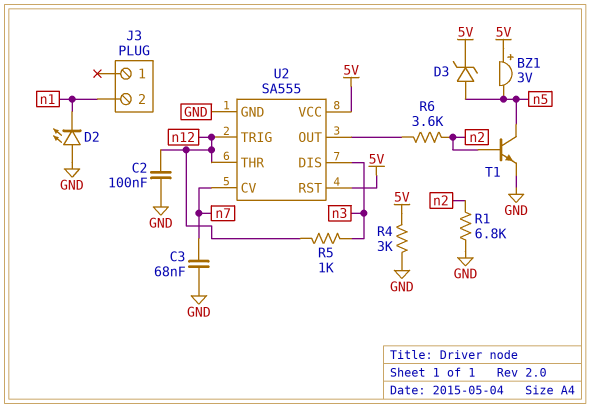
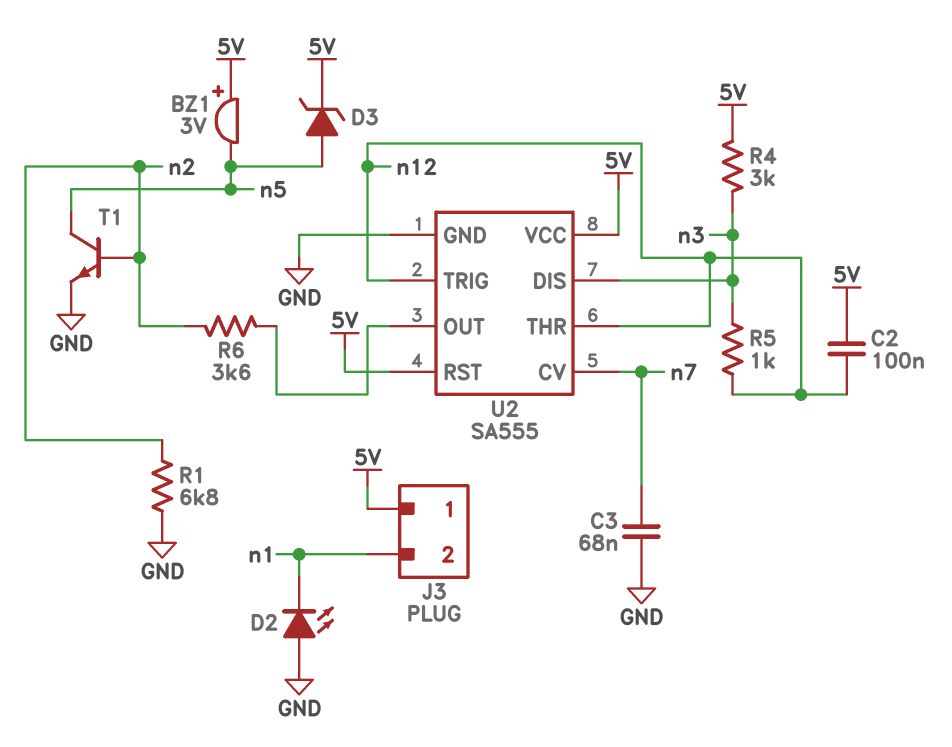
C2: 100nF (GND, n12) -> 100nF (5V, n12)
J3 pin 1: none -> 5V
R4: 3k (5V, GND) -> 3k (5V, n3)

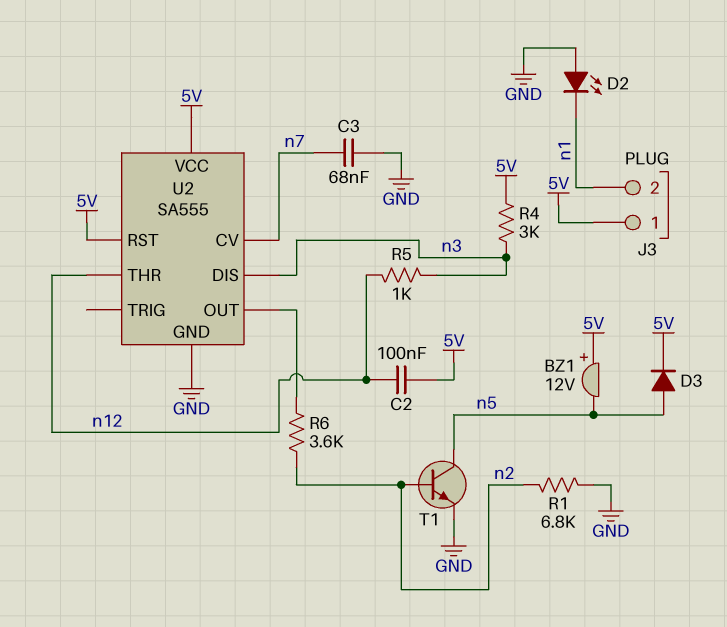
BZ1: buzzer 3V (plus 5V, minus n5) -> buzzer 12V (plus 5V, minus n5)
D3: zener (A n5, K 5V) -> diode (A n5, K 5V)
U2 pin TRIG: n12 -> none

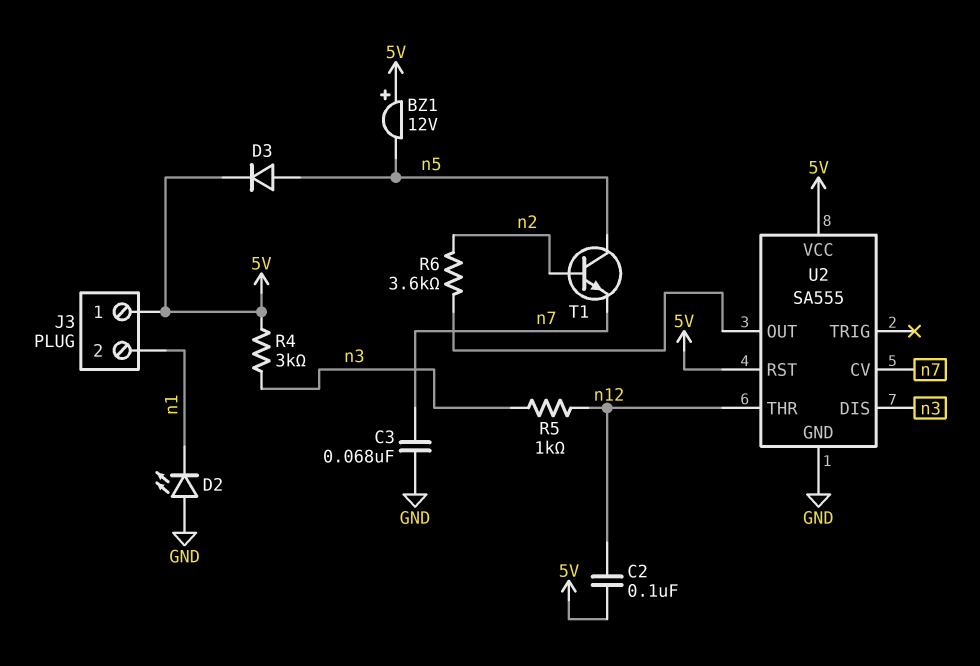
R1: 6.8k (GND, n2) -> none
T1: NPN (B n2, C n5, E GND) -> NPN (B n2, C n5, E n7)

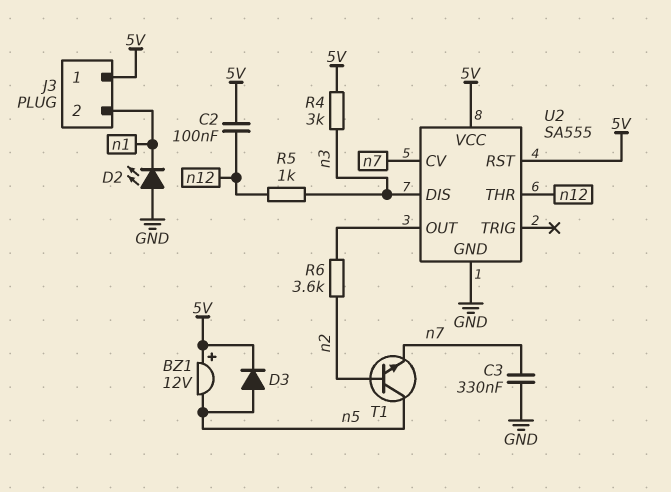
C3: 68nF (GND, n7) -> 330nF (GND, n7)

